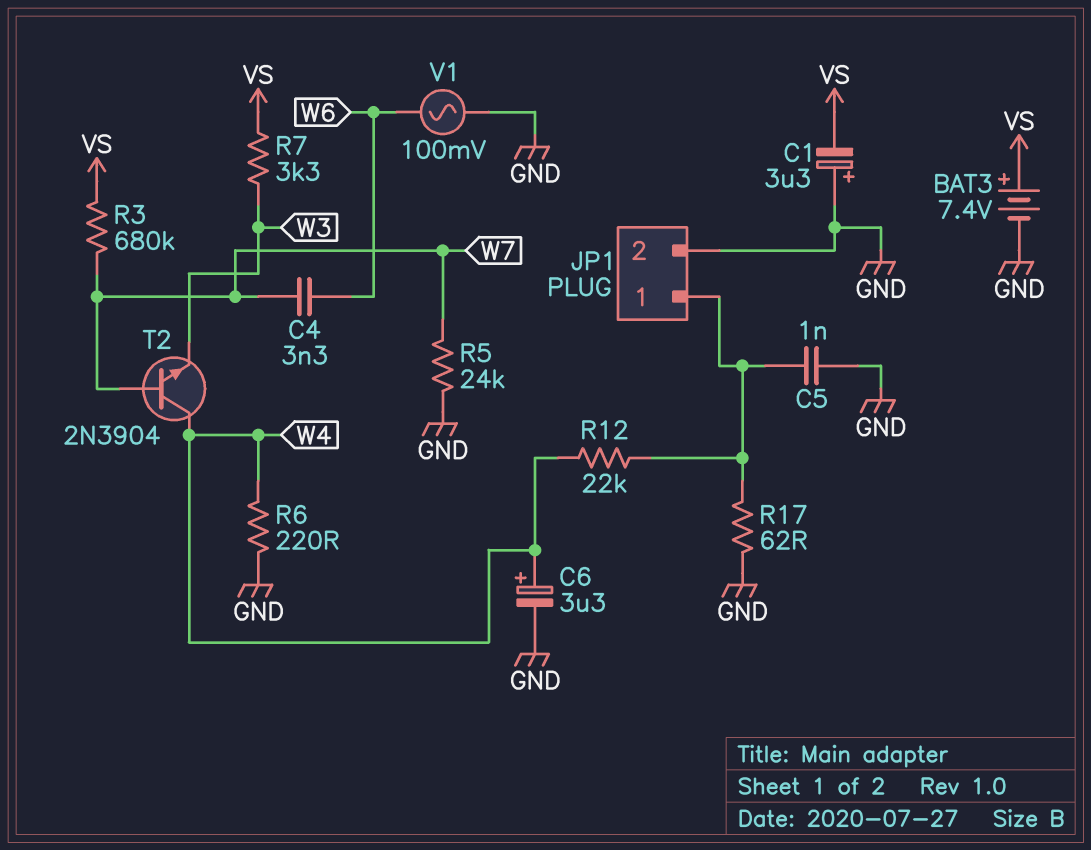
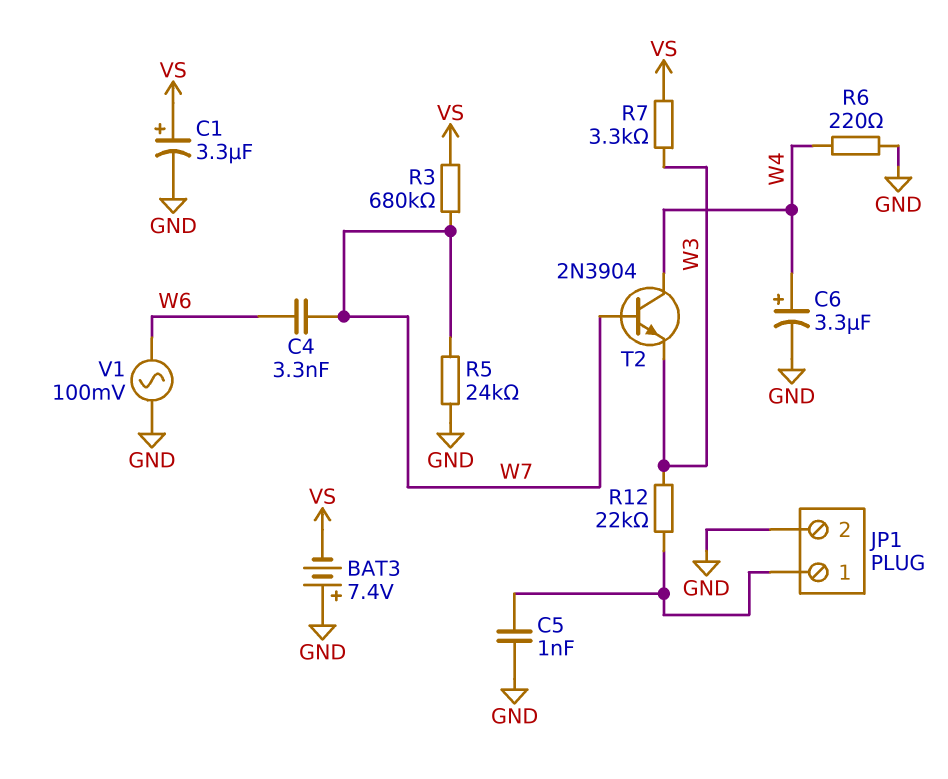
BAT3: 7.4V (plus VS, minus GND) -> 7.4V (plus GND, minus VS)
C1: 3.3uF (plus GND, minus VS) -> 3.3uF (plus VS, minus GND)
R12: 22k (JP1/1, W4) -> 22k (JP1/1, W3)
R17: 62 (GND, JP1/1) -> none

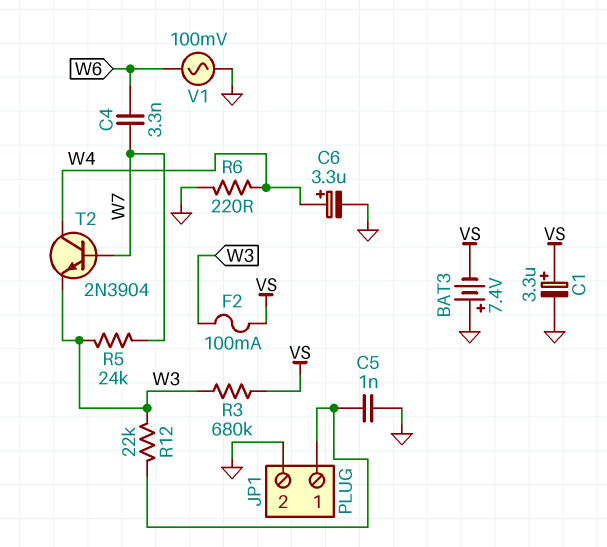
F2: none -> 100mA (VS, W3)
R3: 680k (VS, W7) -> 680k (VS, W3)
R5: 24k (GND, W7) -> 24k (W3, W7)
R7: 3.3k (VS, W3) -> none

